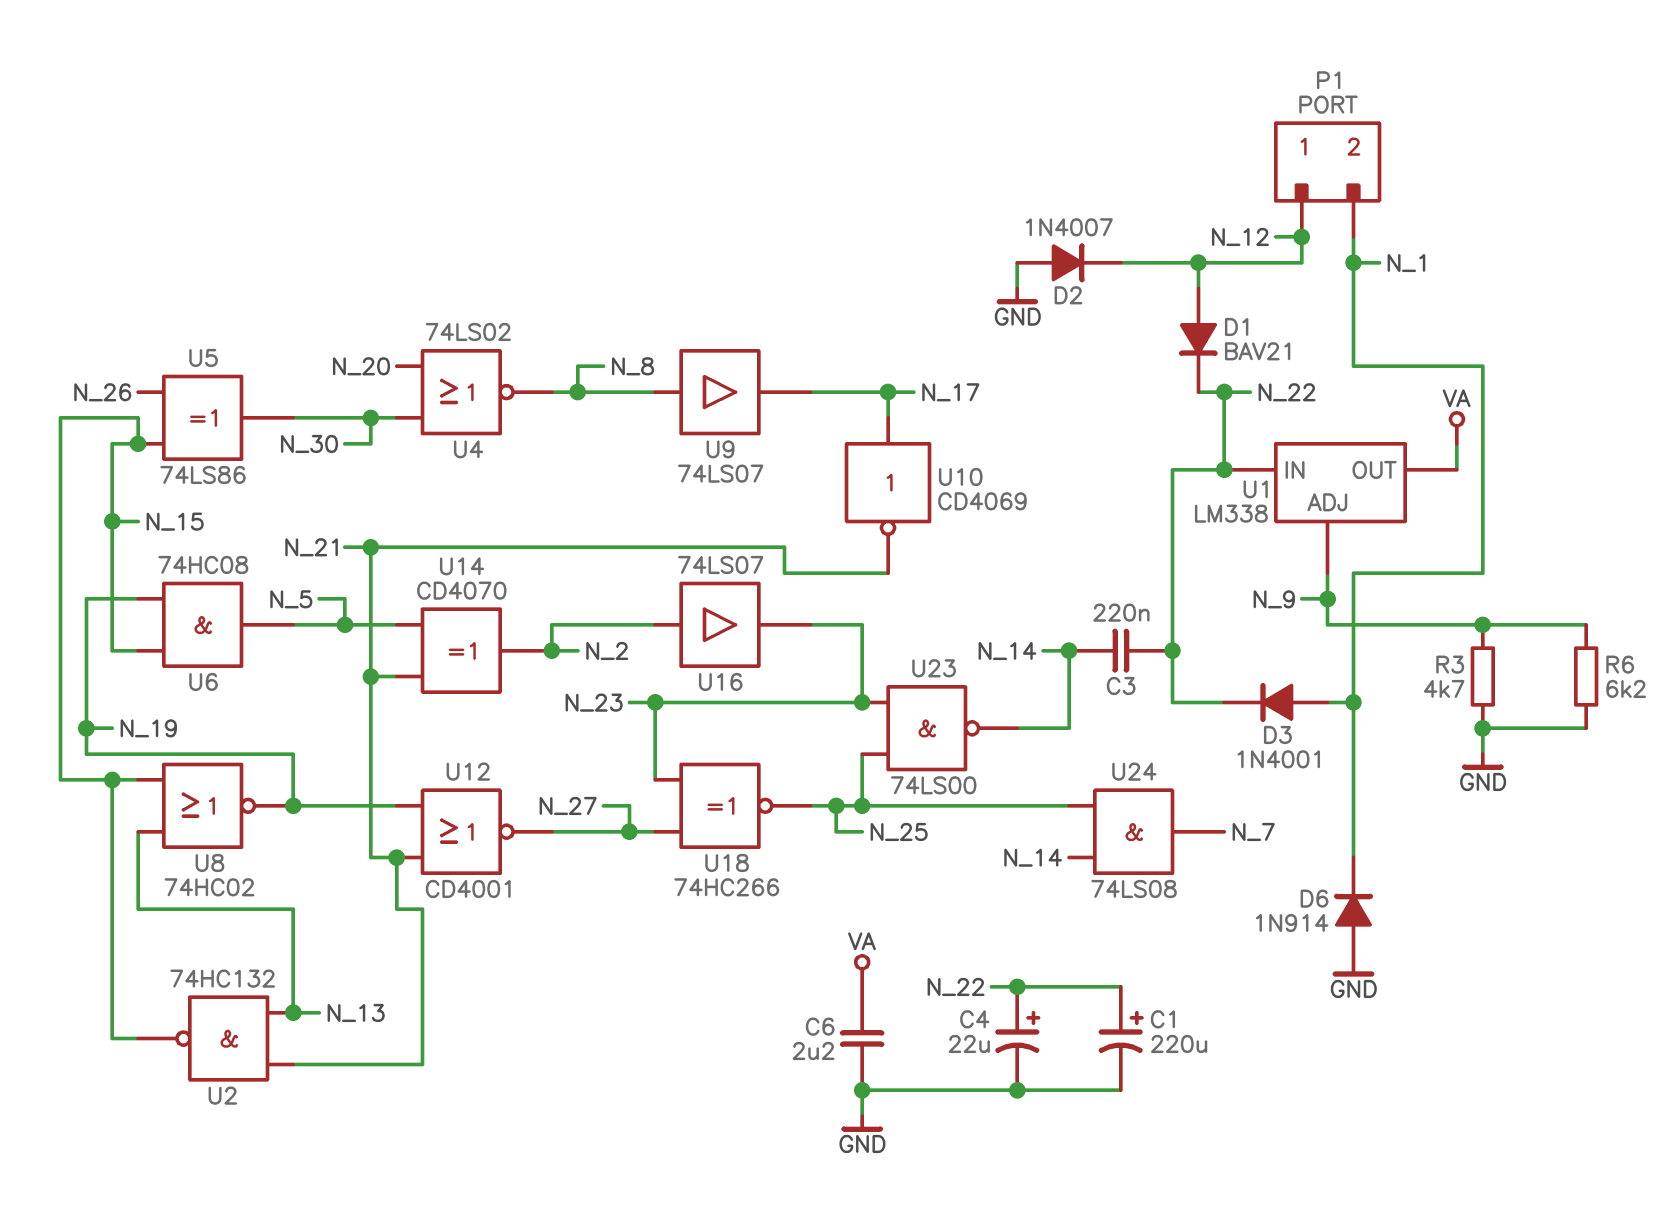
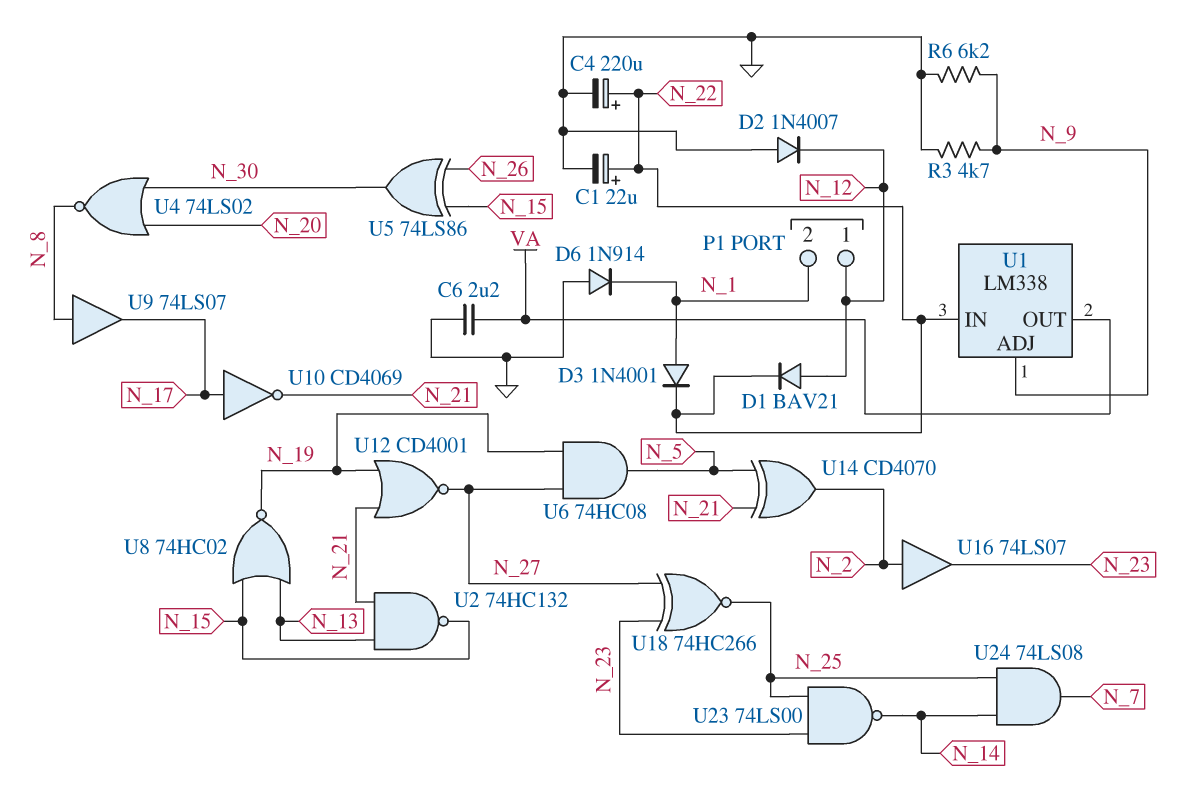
C1: 220uF (plus N_22, minus GND) -> 22uF (plus N_22, minus GND)
C3: 220nF (N_14, N_22) -> none
C4: 22uF (plus N_22, minus GND) -> 220uF (plus N_22, minus GND)
U6: AND 74HC08 (in N_15, in N_19, out N_5) -> AND 74HC08 (in N_19, in N_27, out N_5)

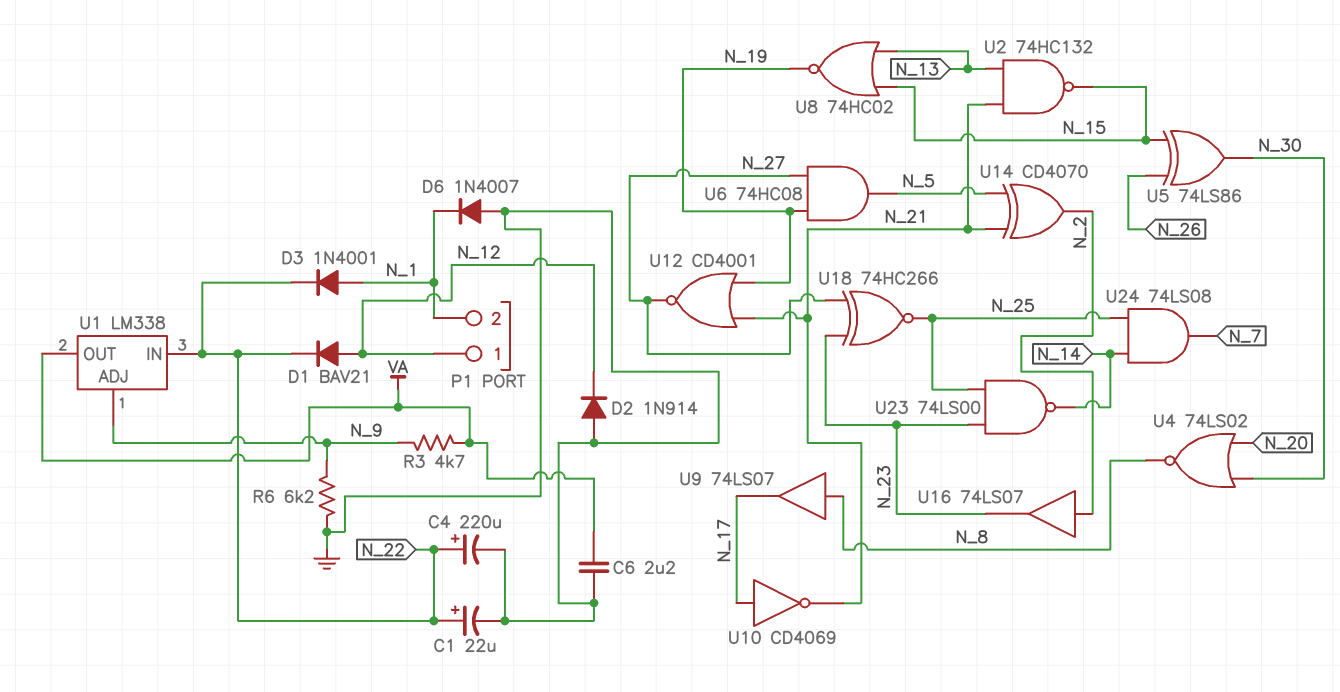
D2: diode 1N4007 (A GND, K N_12) -> diode 1N914 (A GND, K N_12)
D6: diode 1N914 (A GND, K N_1) -> diode 1N4007 (A GND, K N_1)
R3: 4.7k (GND, N_9) -> 4.7k (N_9, VA)

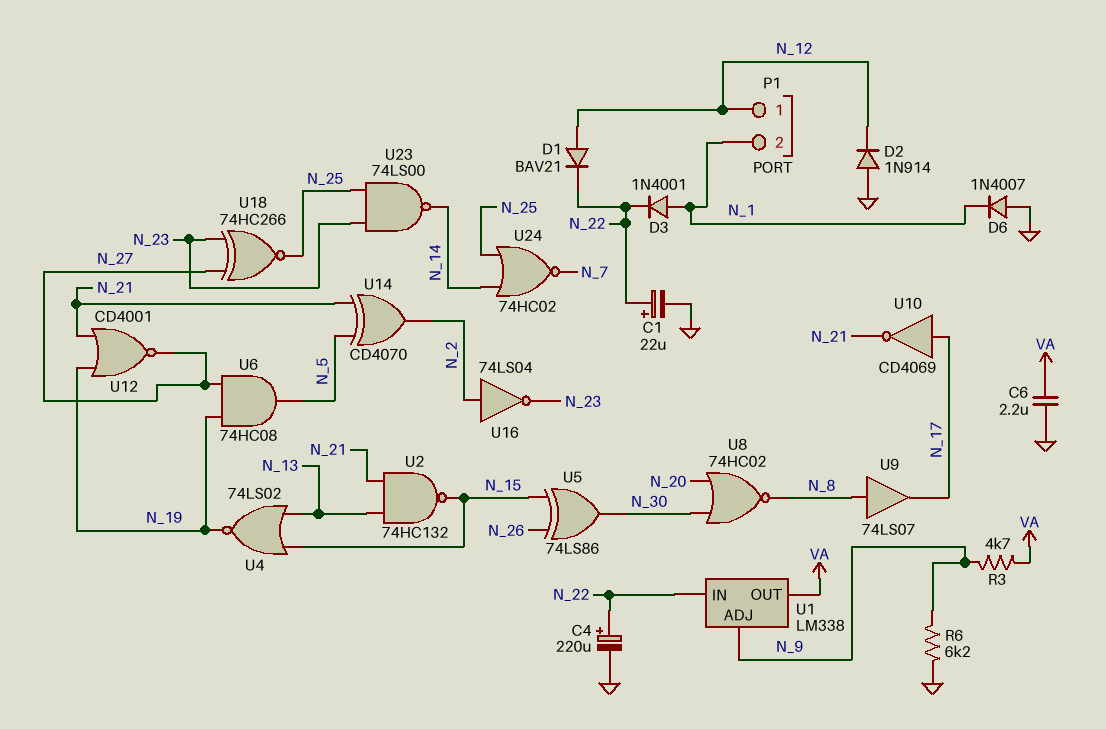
U4: NOR 74LS02 (in N_20, in N_30, out N_8) -> NOR 74LS02 (in N_13, in N_15, out N_19)
U8: NOR 74HC02 (in N_13, in N_15, out N_19) -> NOR 74HC02 (in N_20, in N_30, out N_8)
U16: buffer 74LS07 (in N_2, out N_23) -> NOT 74LS04 (in N_2, out N_23)
U24: AND 74LS08 (in N_14, in N_25, out N_7) -> NOR 74HC02 (in N_14, in N_25, out N_7)

